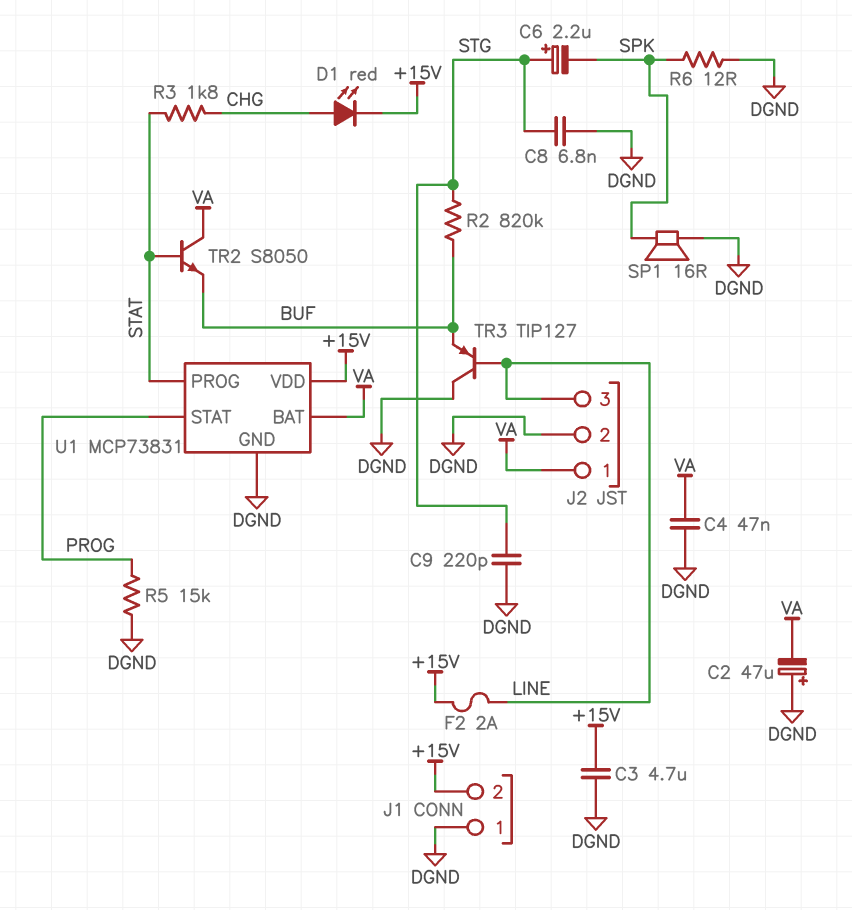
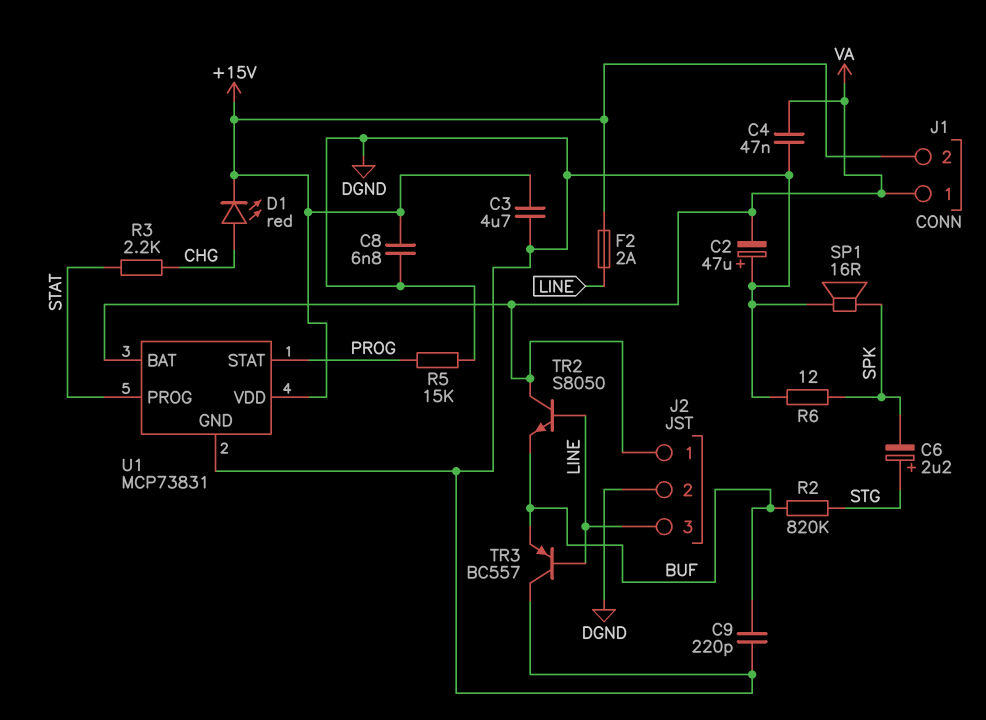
C8: 6.8nF (DGND, STG) -> 6.8nF (+15V, DGND)
C9: 220pF (DGND, STG) -> 220pF (BUF, DGND)
J1 pin 1: DGND -> VA
R3: 1.8k (CHG, STAT) -> 2.2k (CHG, STAT)
TR2: NPN S8050 (B STAT, C VA, E BUF) -> NPN S8050 (B LINE, C VA, E BUF)
TR3: PNP TIP127 (B LINE, C DGND, E BUF) -> PNP BC557 (B LINE, C DGND, E BUF)

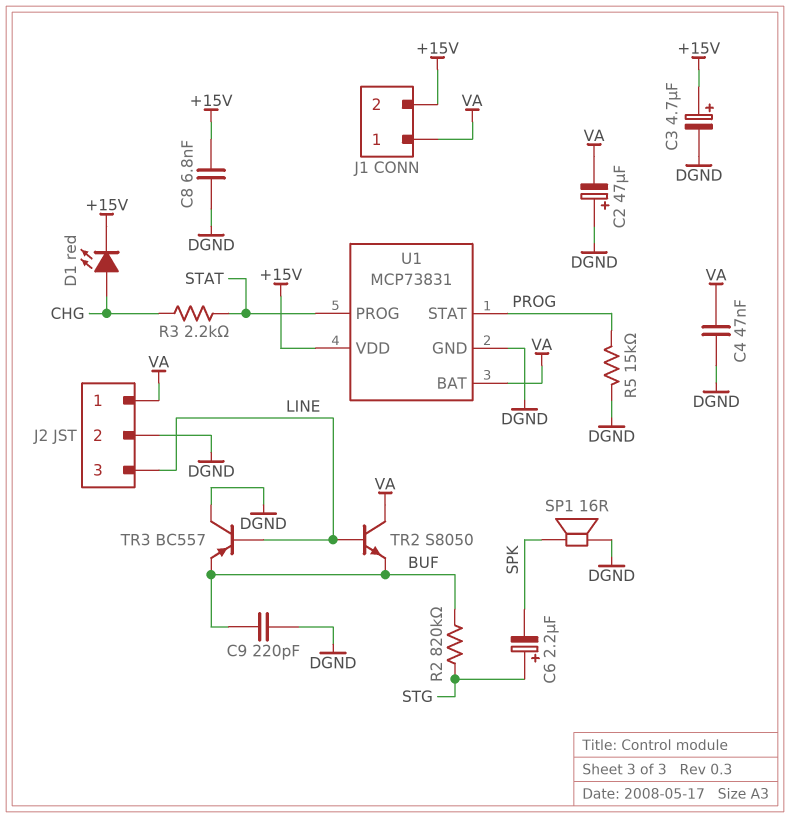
C3: 4.7uF (+15V, DGND) -> 4.7uF (plus +15V, minus DGND)
F2: 2A (+15V, LINE) -> none
R6: 12 (DGND, SPK) -> none

